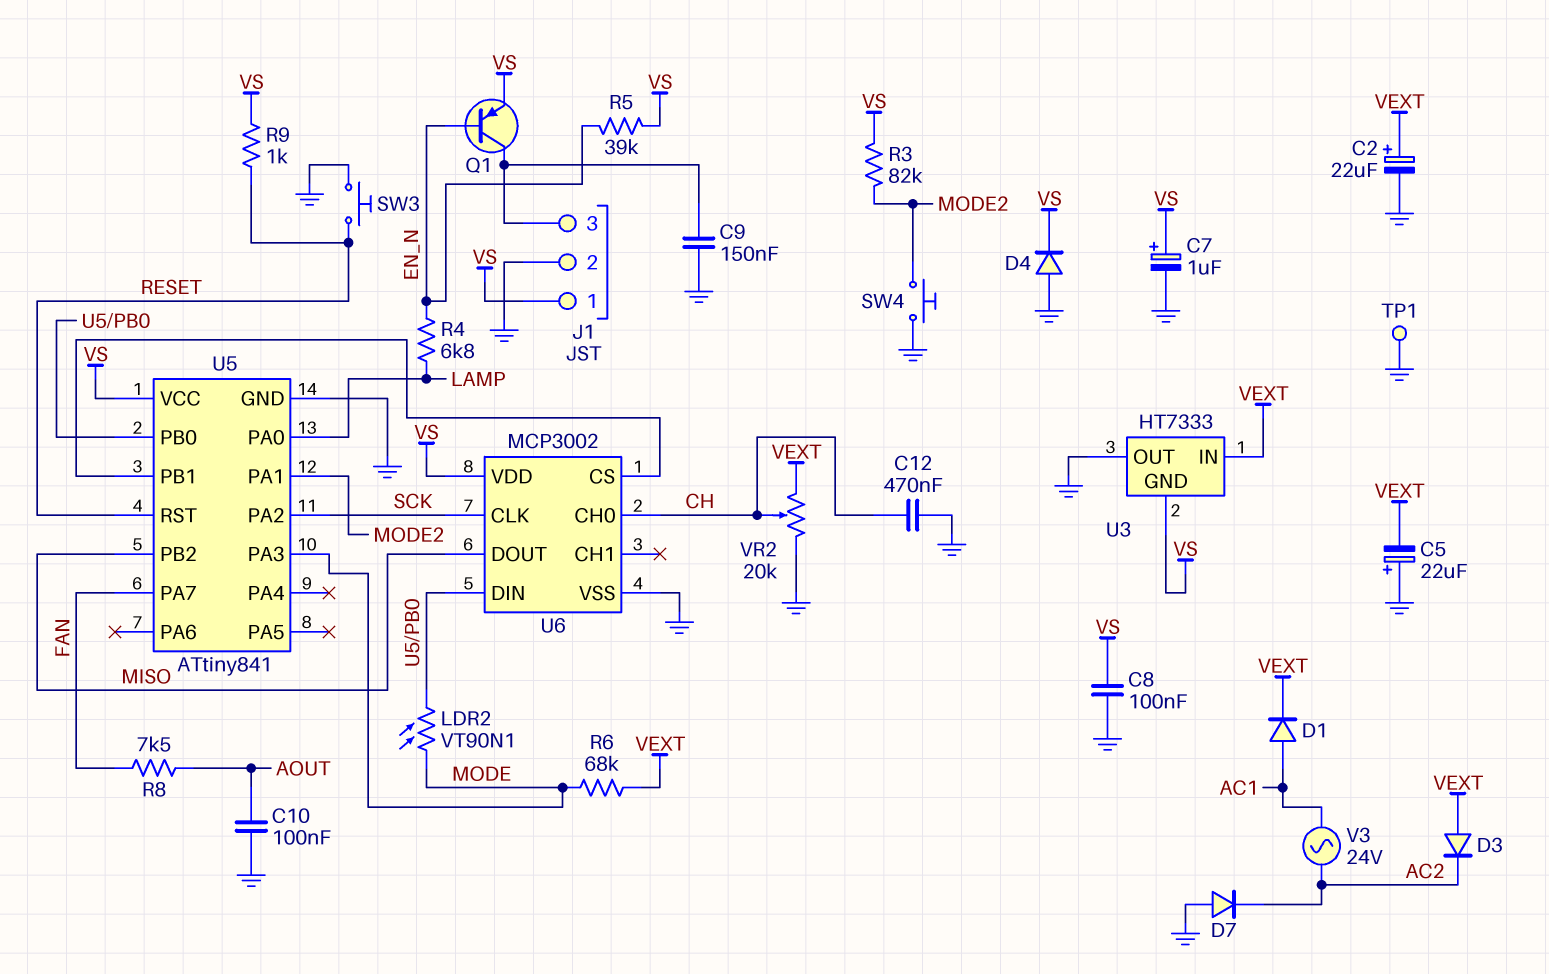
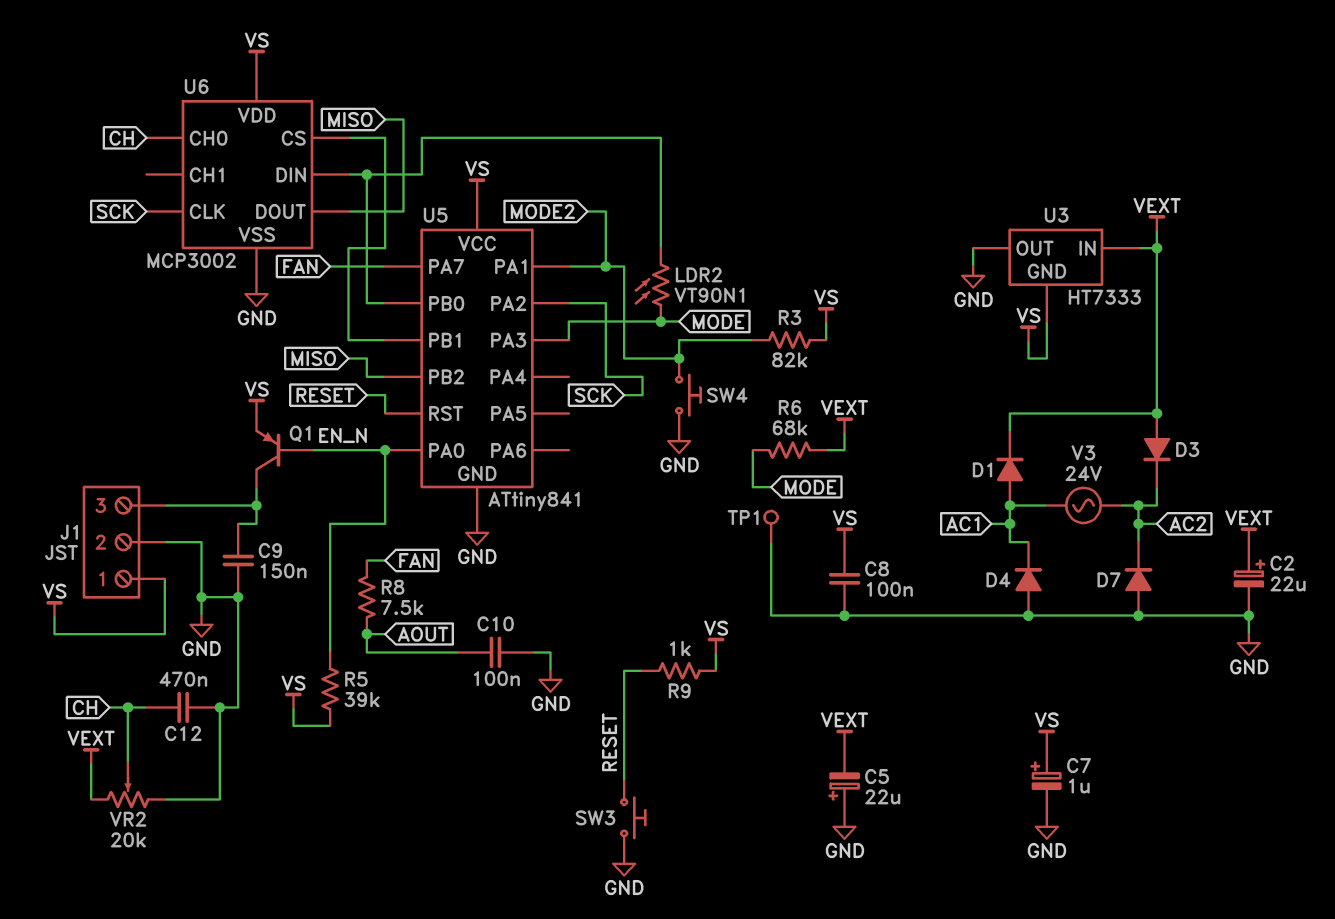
D4: diode (A GND, K VS) -> diode (A GND, K AC1)
R4: 6.8k (EN_N, LAMP) -> none
U5 pin PA0: LAMP -> EN_N

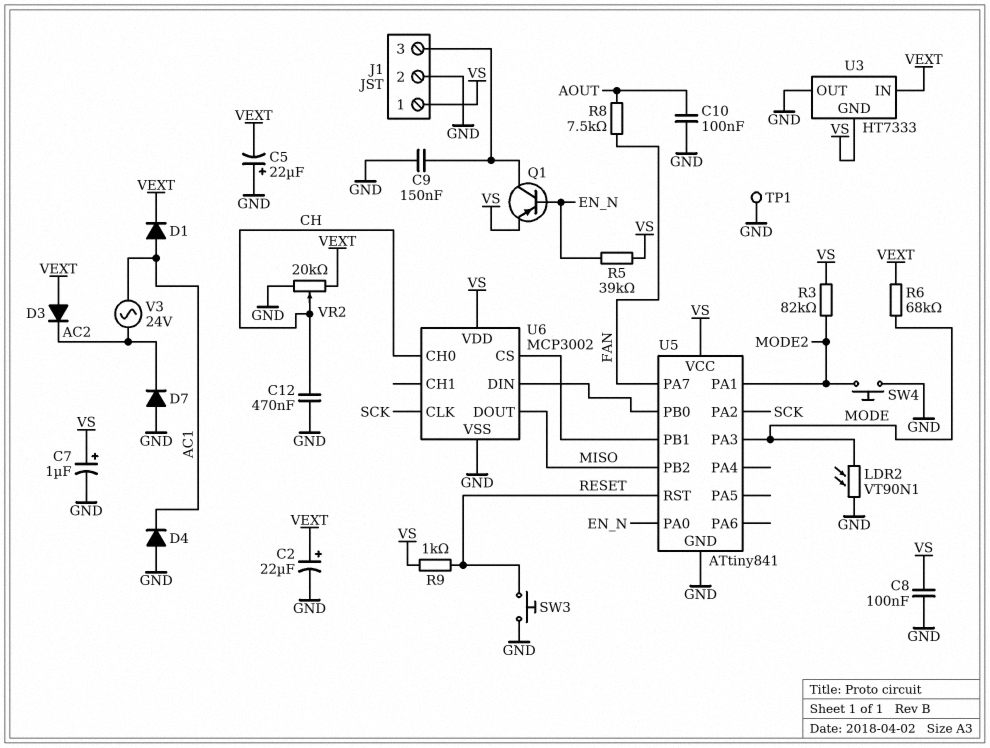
LDR2: VT90N1 (MODE, U5/PB0) -> VT90N1 (GND, MODE)

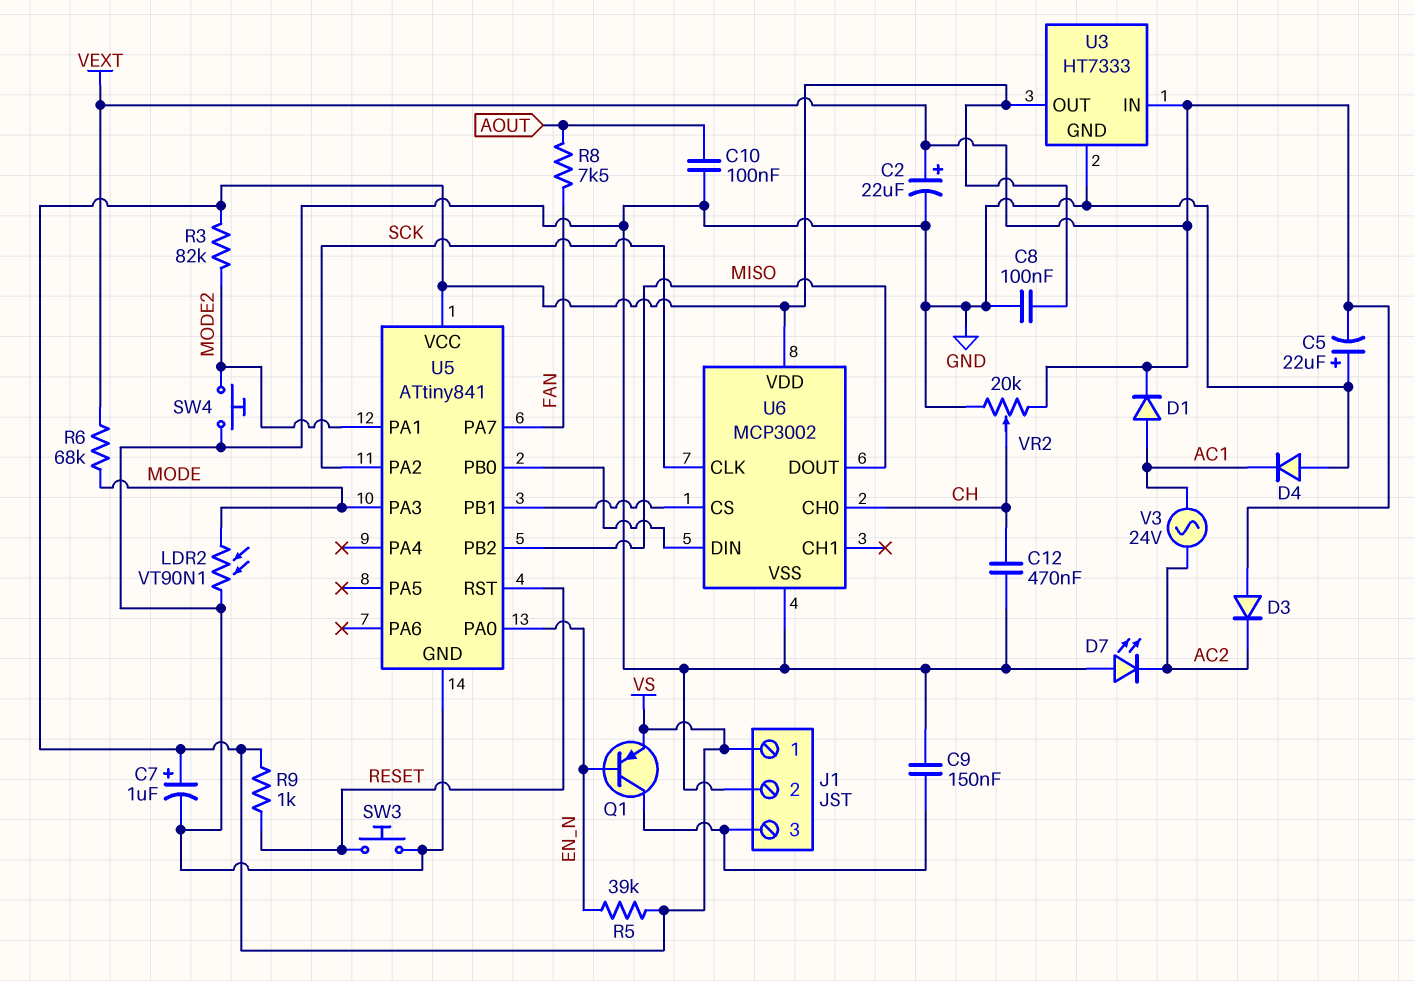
D7: diode (A GND, K AC2) -> LED (A GND, K AC2)
TP1: test point (GND) -> none
U3 pin GND: VS -> GND
U3 pin OUT: GND -> VS

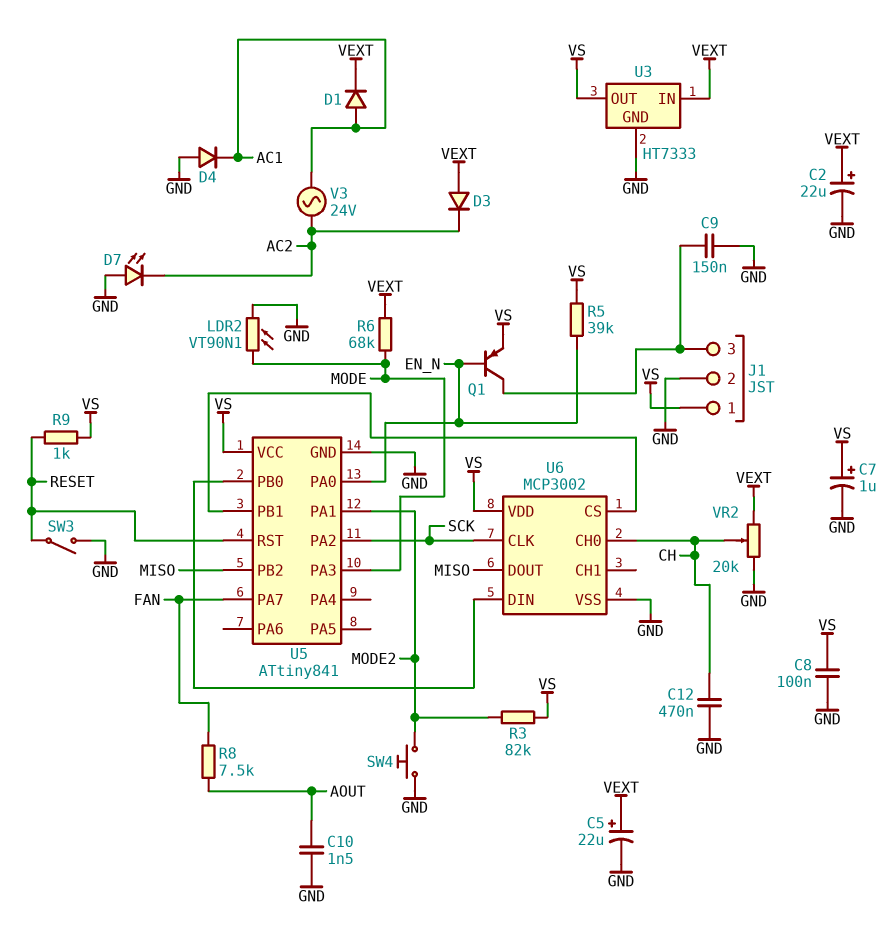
C5: 22uF (plus GND, minus VEXT) -> 22uF (plus VEXT, minus GND)
C10: 100nF (AOUT, GND) -> 1.5nF (AOUT, GND)
SW3: button (GND, RESET) -> switch (GND, RESET)

